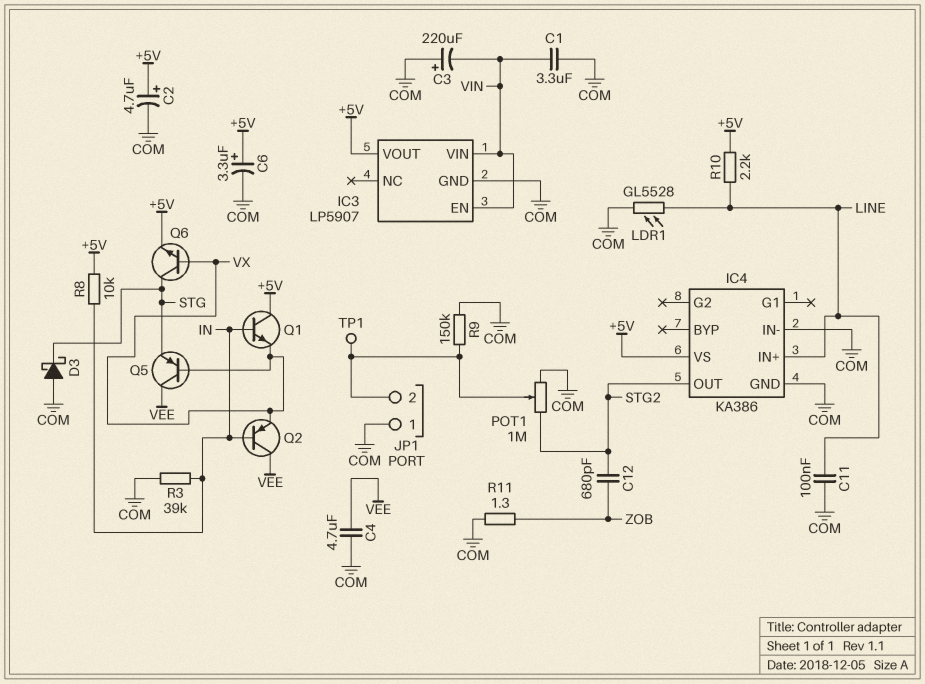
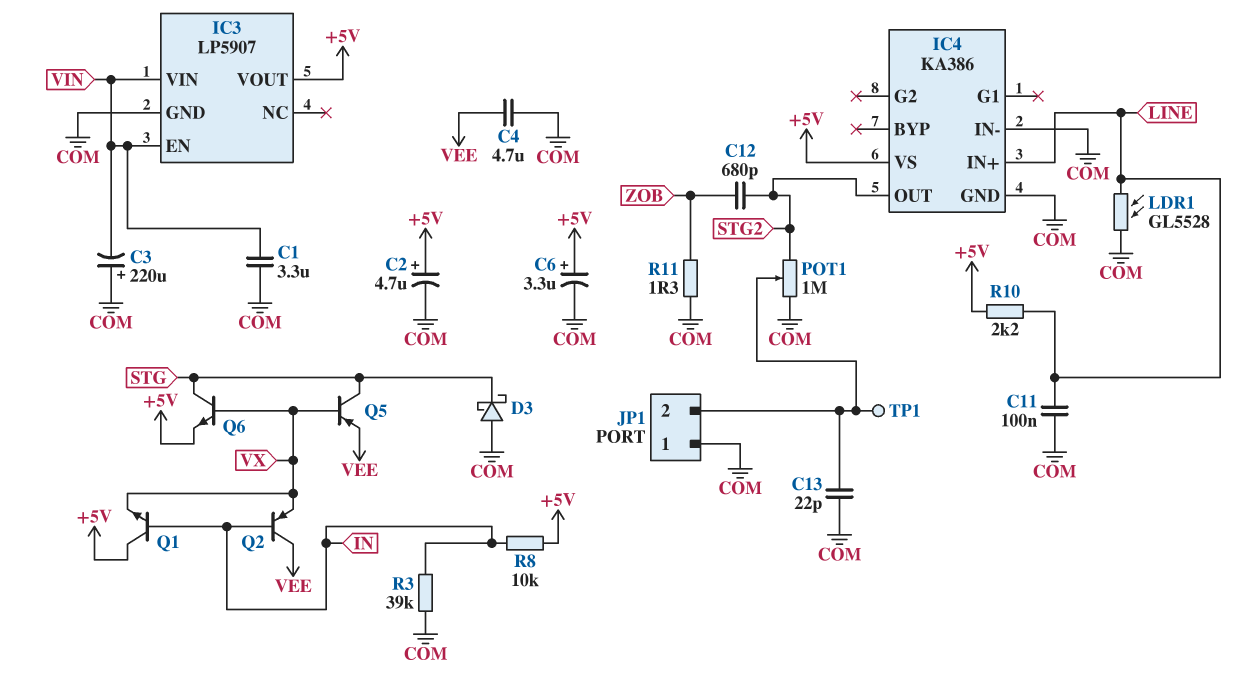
C13: none -> 22pF (COM, JP1/2)
Q5: PNP (B VX, C VEE, E STG) -> PNP (B VX, C STG, E VEE)
R9: 150k (COM, JP1/2) -> none

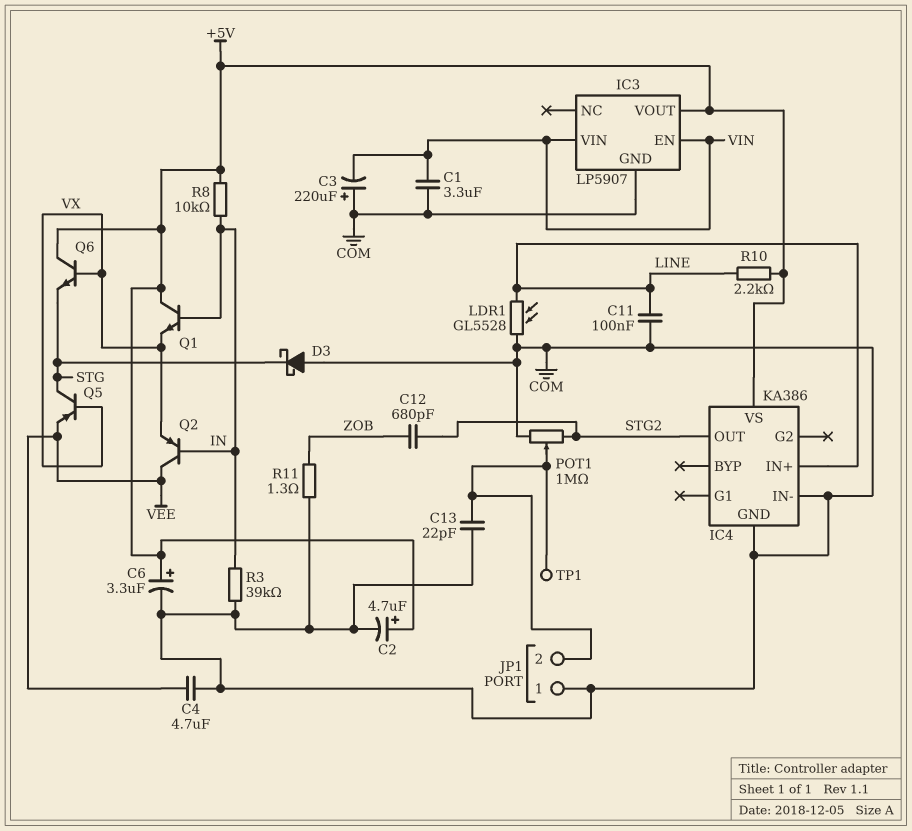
Q6: NPN (B VX, C STG, E +5V) -> NPN (B VX, C +5V, E STG)

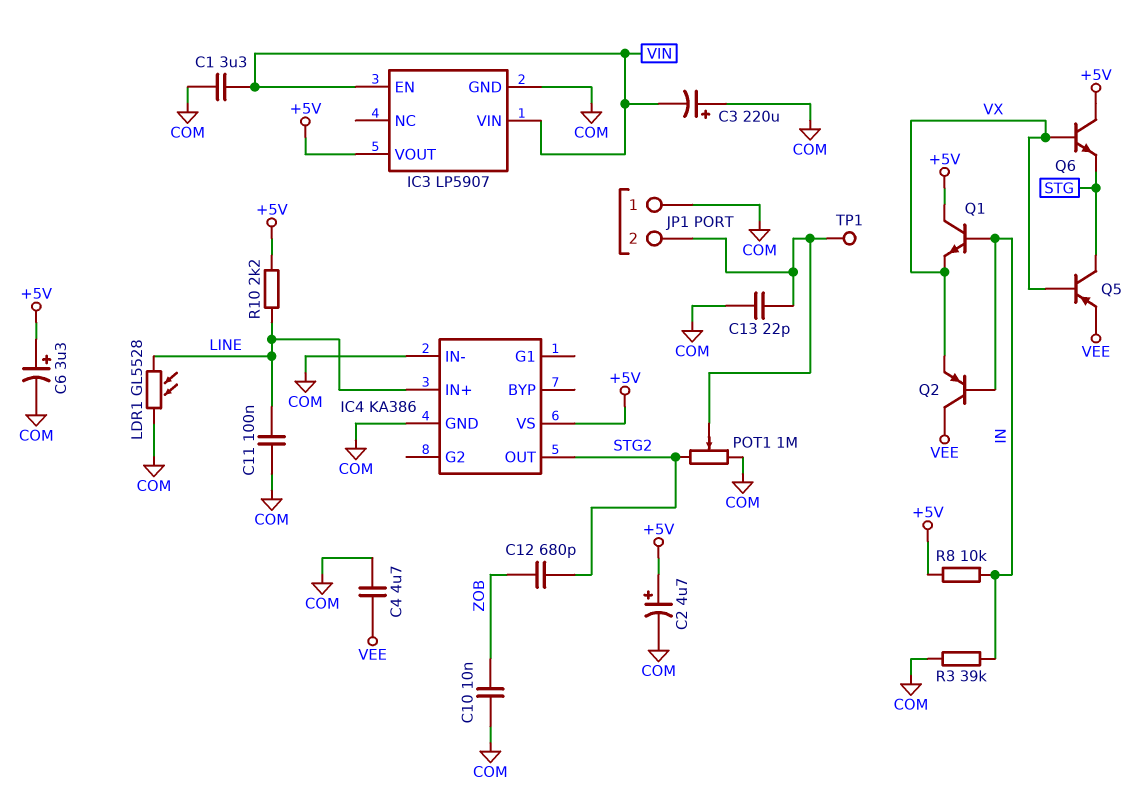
C10: none -> 10nF (COM, ZOB)
D3: schottky (A COM, K STG) -> none
R11: 1.3 (COM, ZOB) -> none

